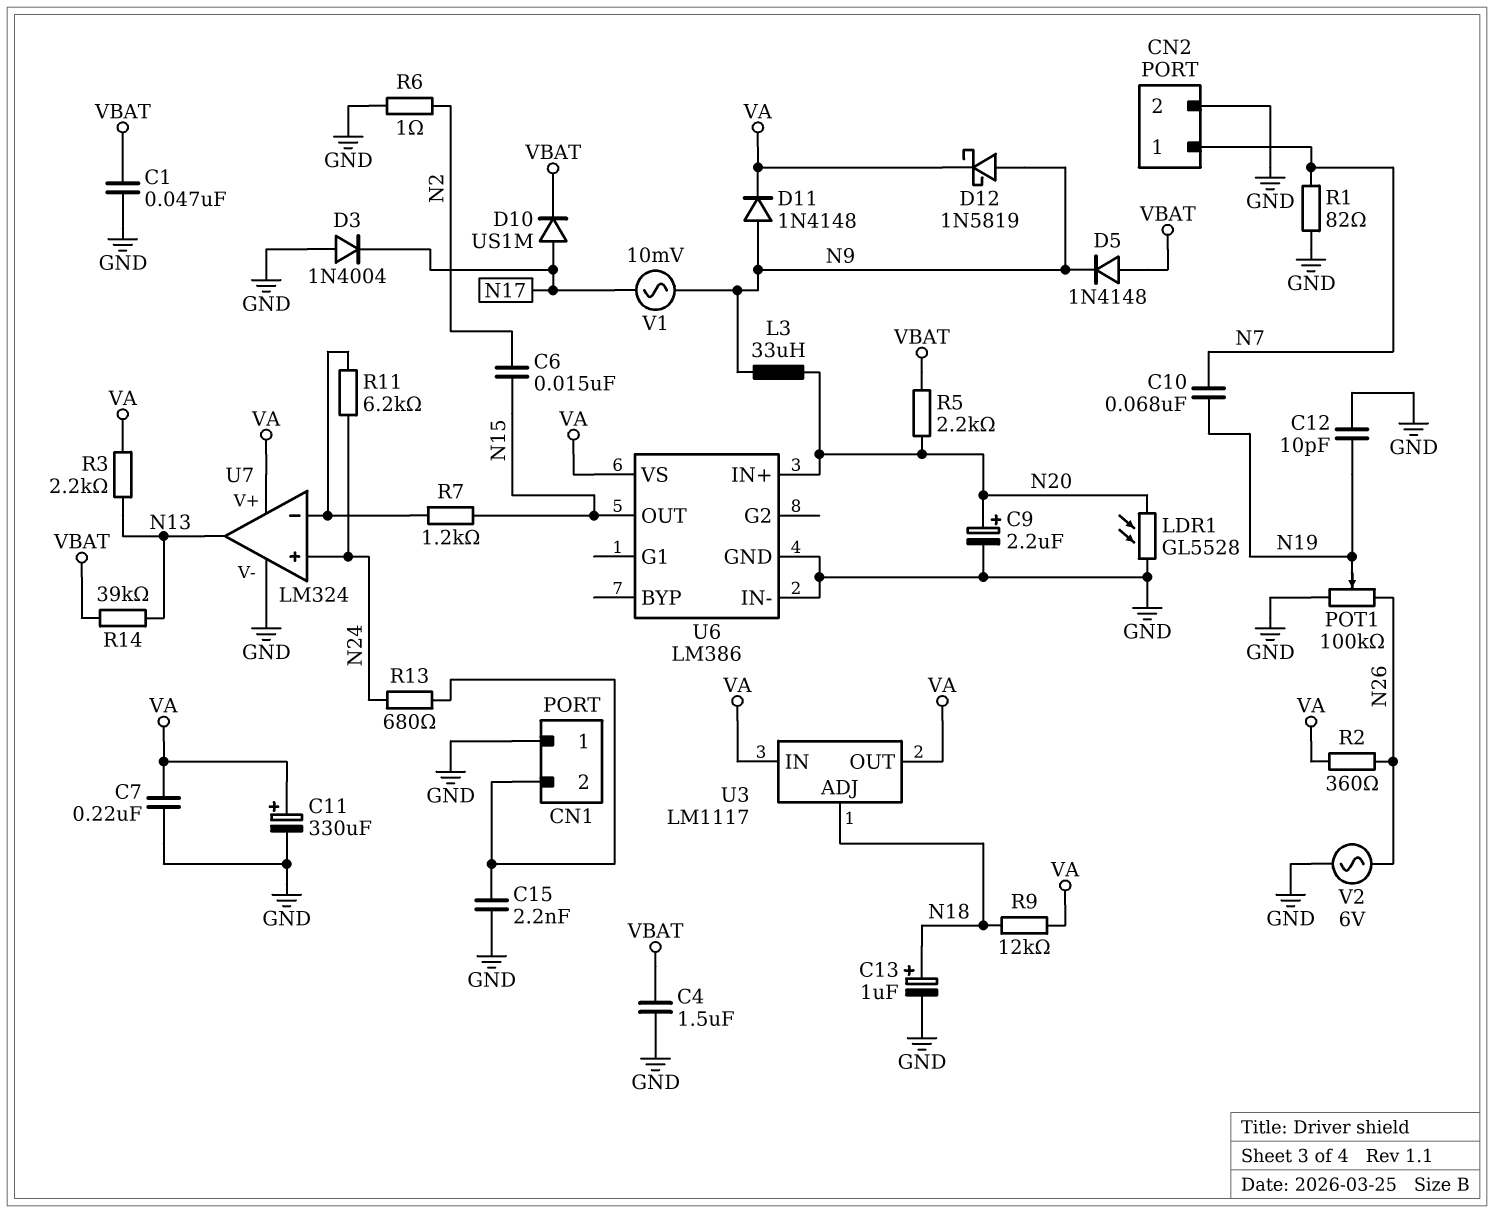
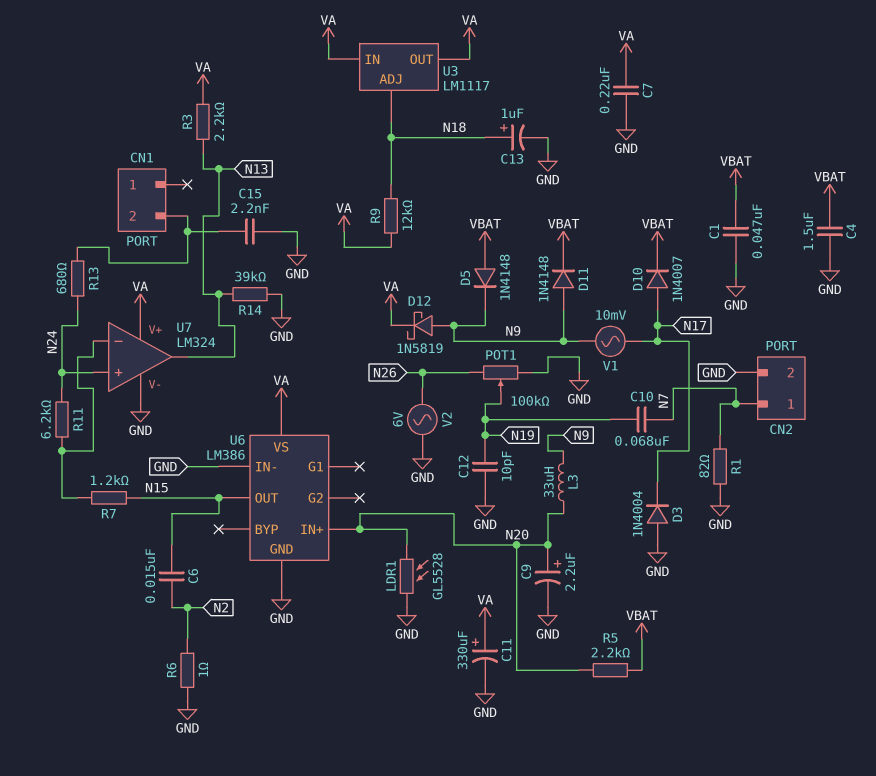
CN1 pin 1: GND -> none
D10: diode US1M (A N17, K VBAT) -> diode 1N4007 (A N17, K VBAT)
D11: diode 1N4148 (A N9, K VA) -> diode 1N4148 (A N9, K VBAT)
R2: 360 (N26, VA) -> none
R14: 39k (N13, VBAT) -> 39k (GND, N13)

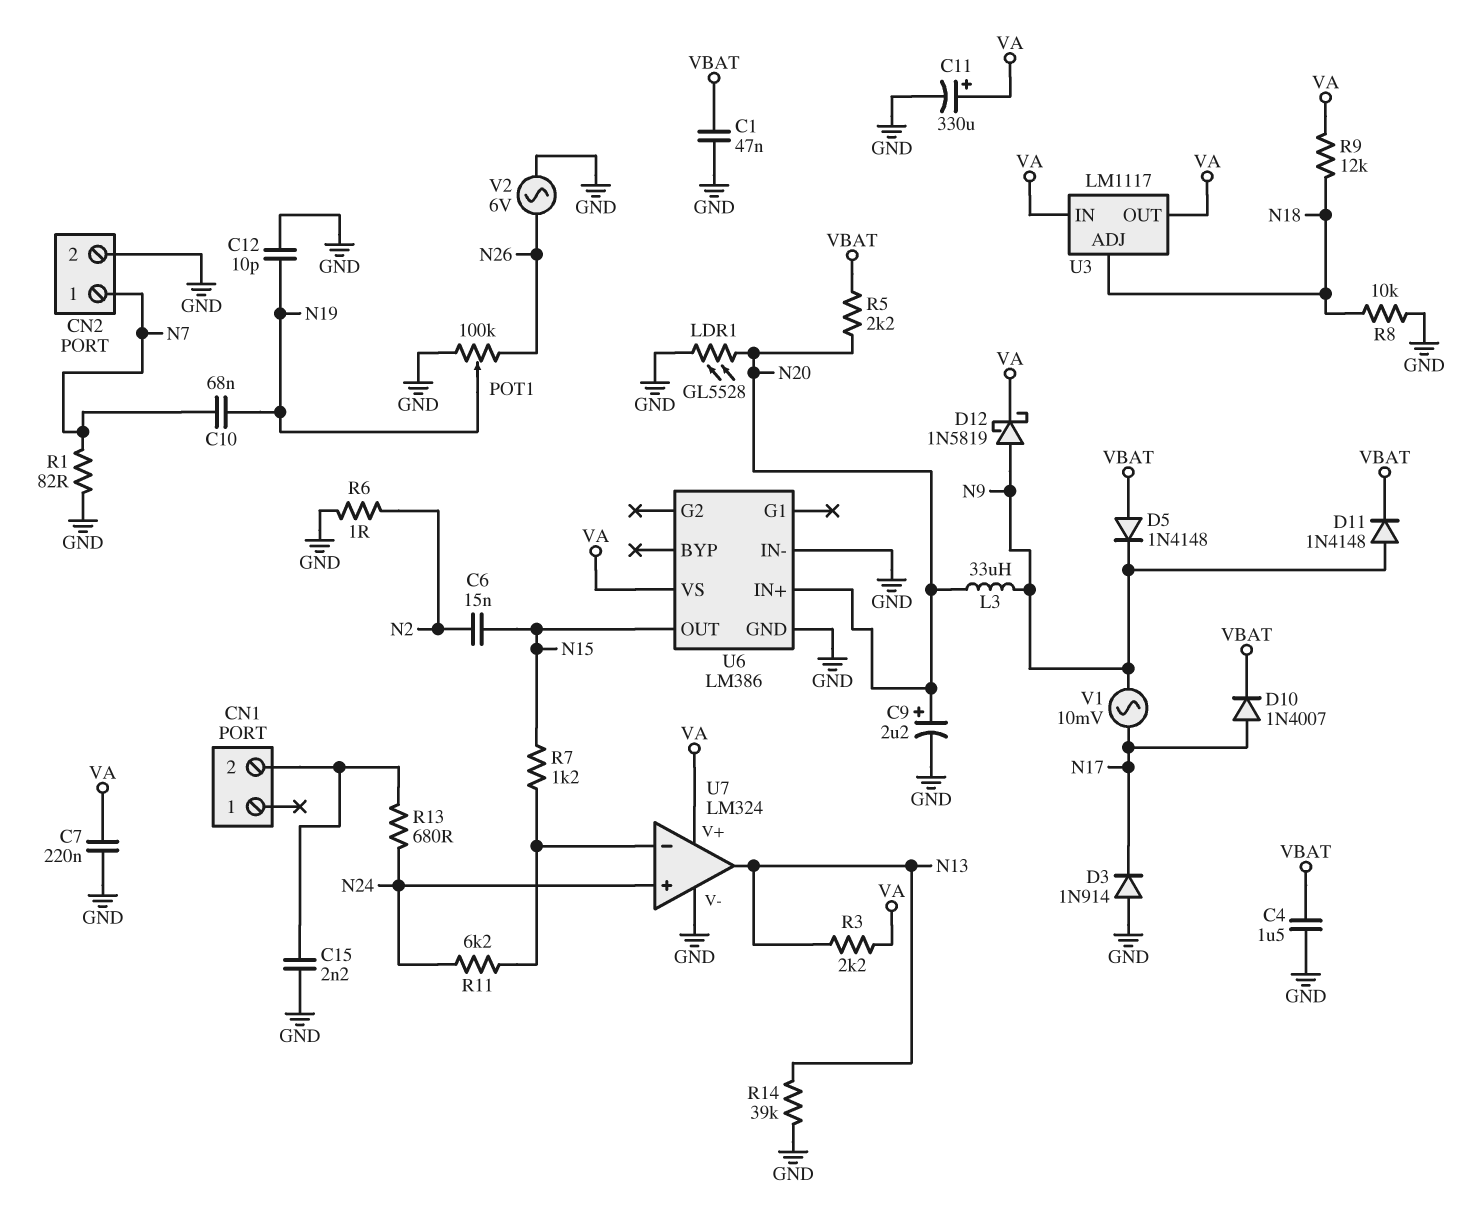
C13: 1uF (plus N18, minus GND) -> none
D3: diode 1N4004 (A GND, K N17) -> diode 1N914 (A GND, K N17)
R8: none -> 10k (GND, N18)

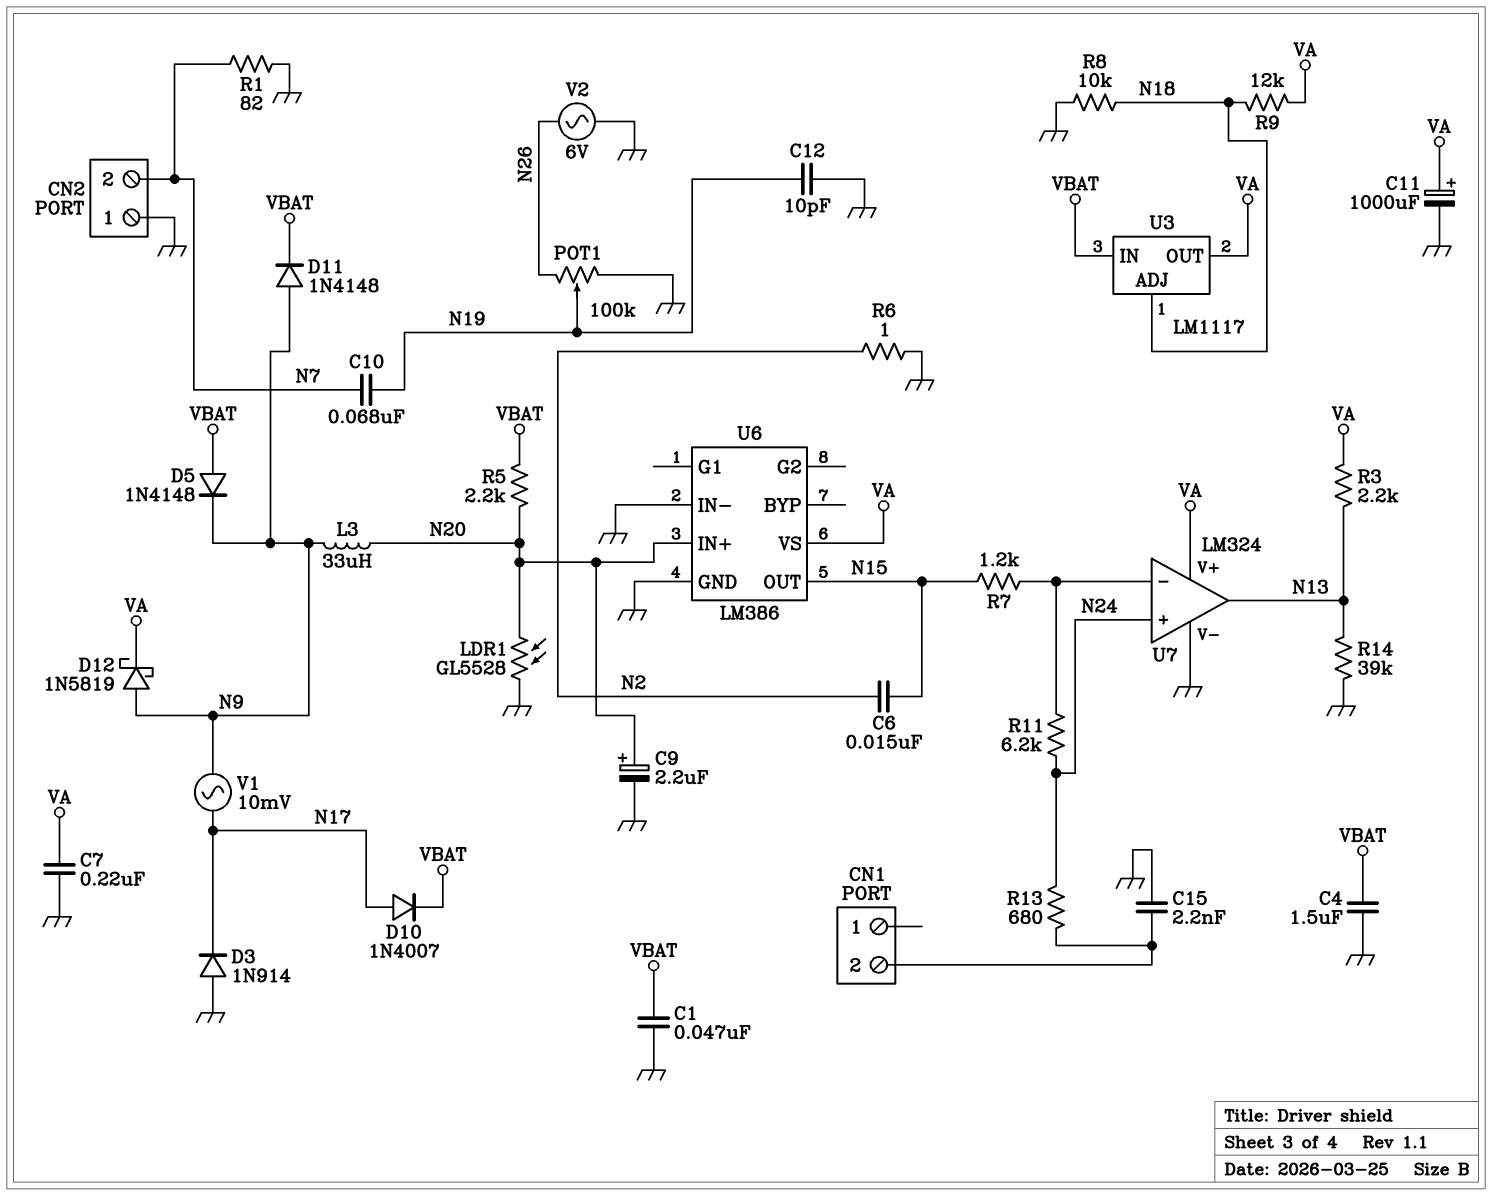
C11: 330uF (plus VA, minus GND) -> 1000uF (plus VA, minus GND)
CN2 pin 1: N7 -> GND
CN2 pin 2: GND -> N7
U3 pin IN: VA -> VBAT

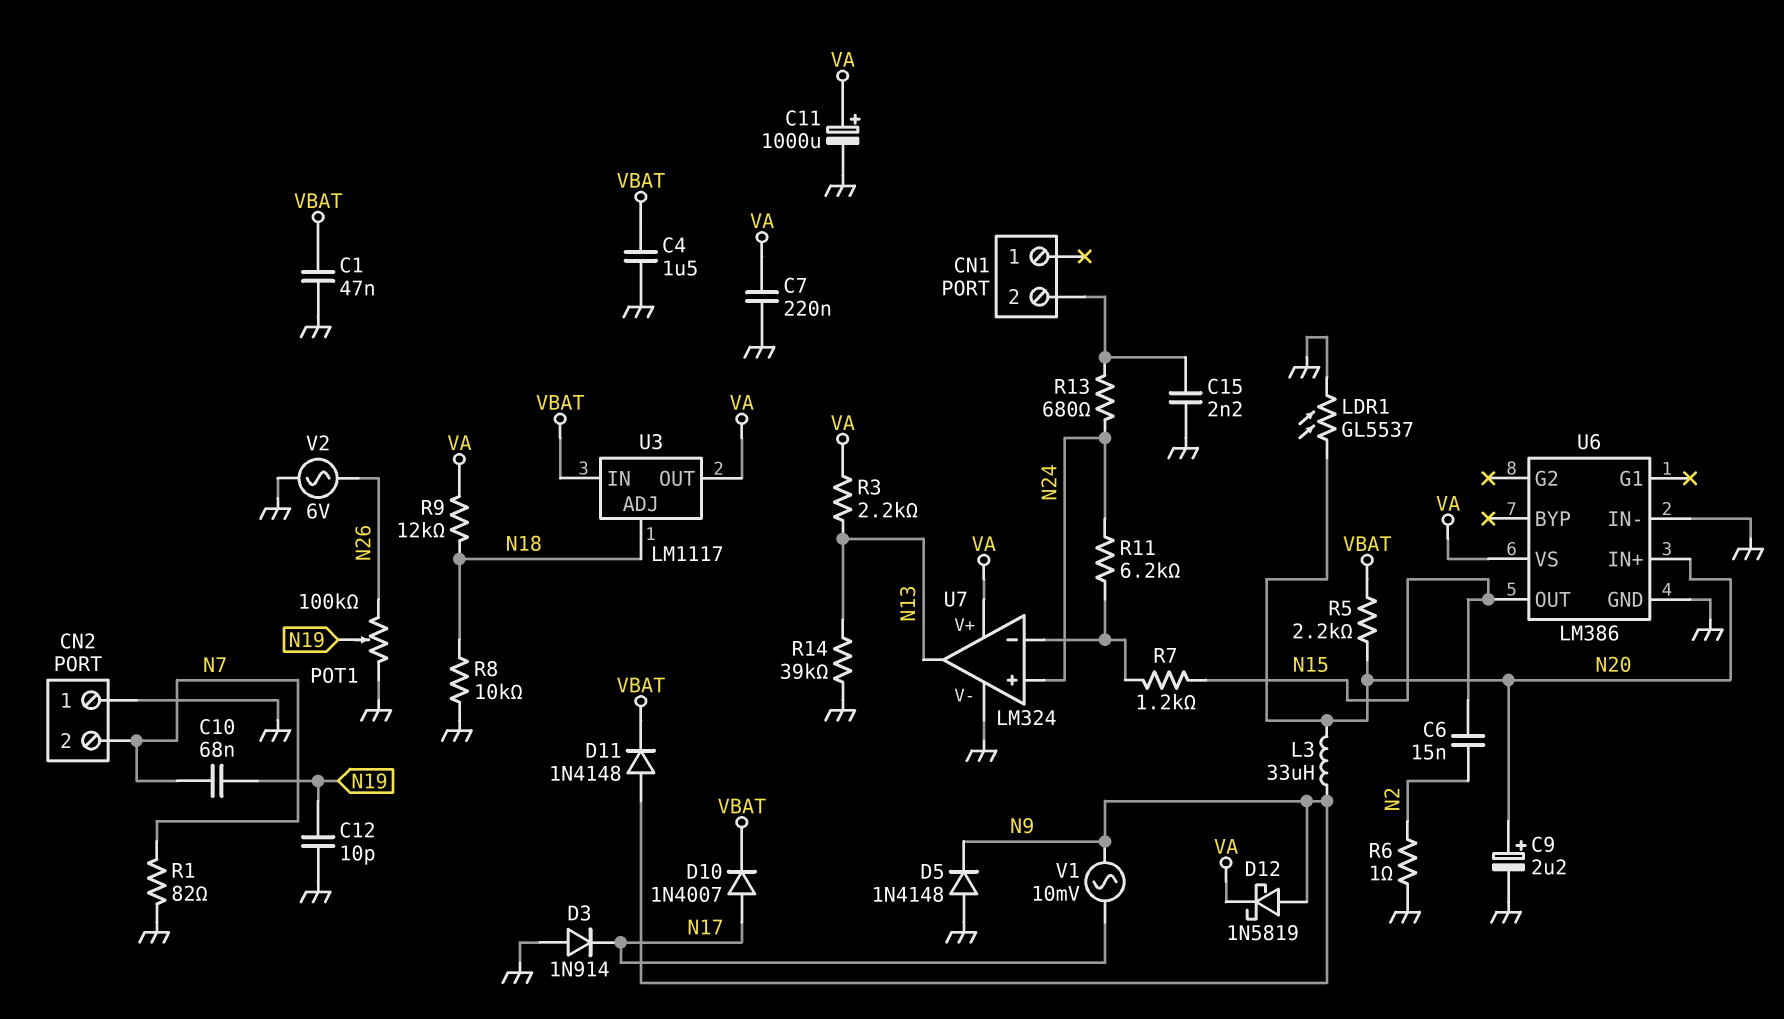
D5: diode 1N4148 (A VBAT, K N9) -> diode 1N4148 (A GND, K N9)
LDR1: GL5528 (GND, N20) -> GL5537 (GND, N20)

